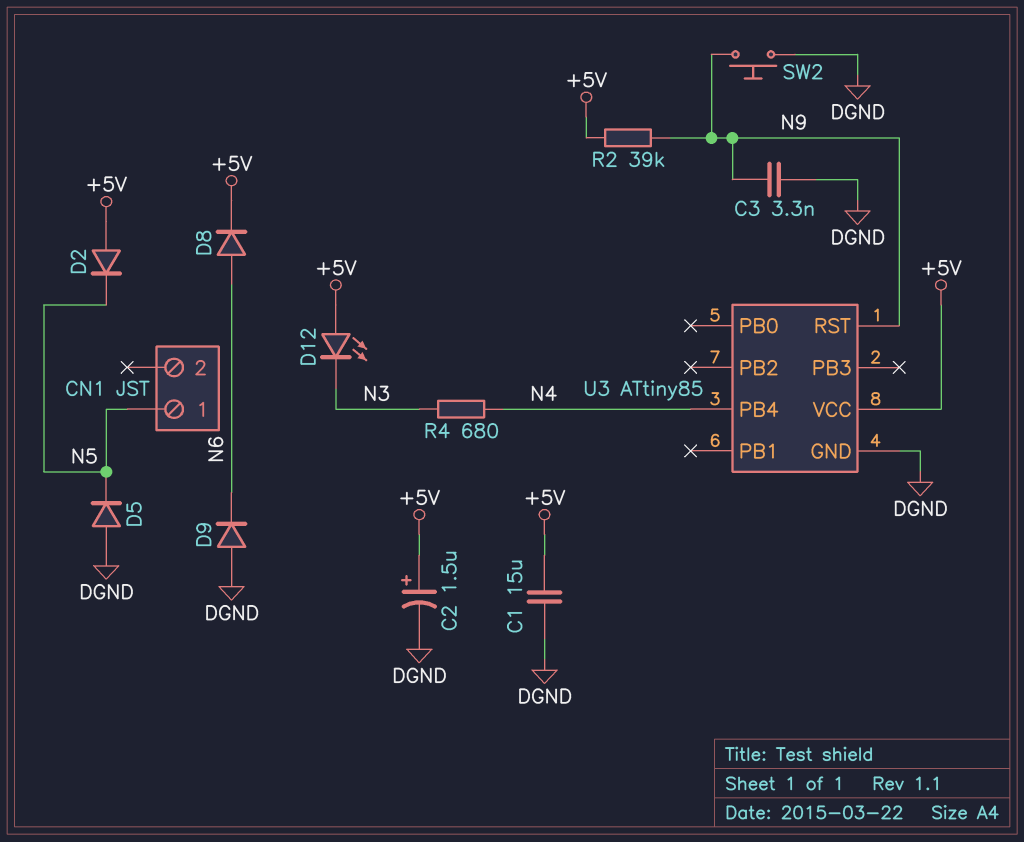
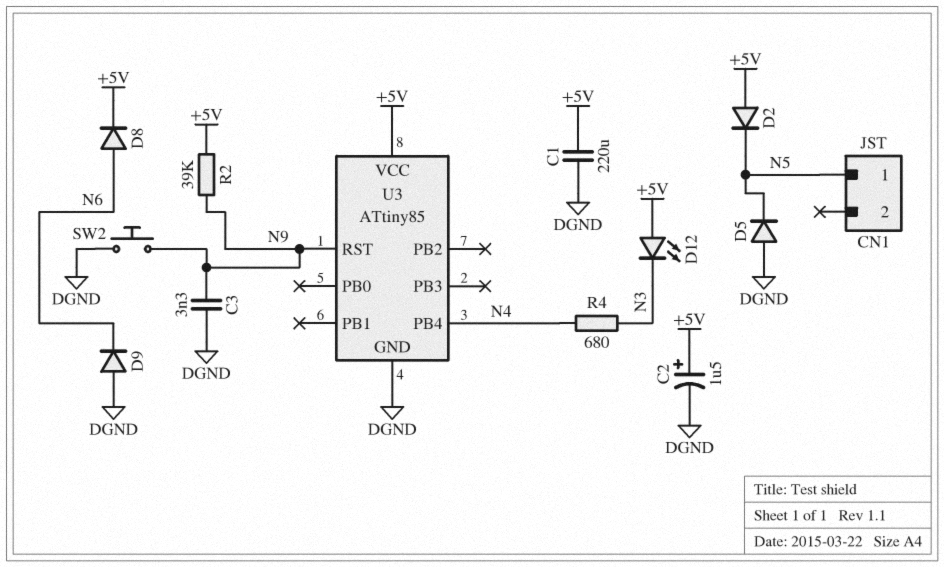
C1: 15uF (+5V, DGND) -> 220uF (+5V, DGND)

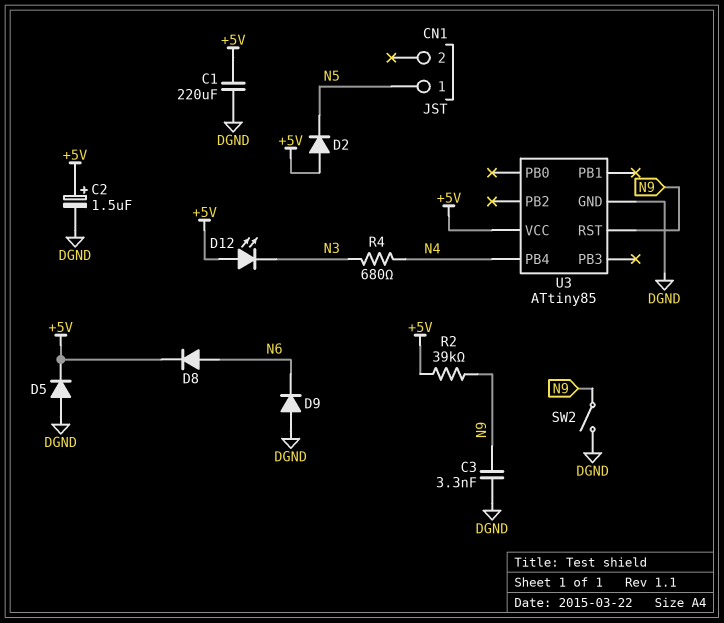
D5: diode (A DGND, K N5) -> diode (A DGND, K +5V)
SW2: button (DGND, N9) -> switch (DGND, N9)

